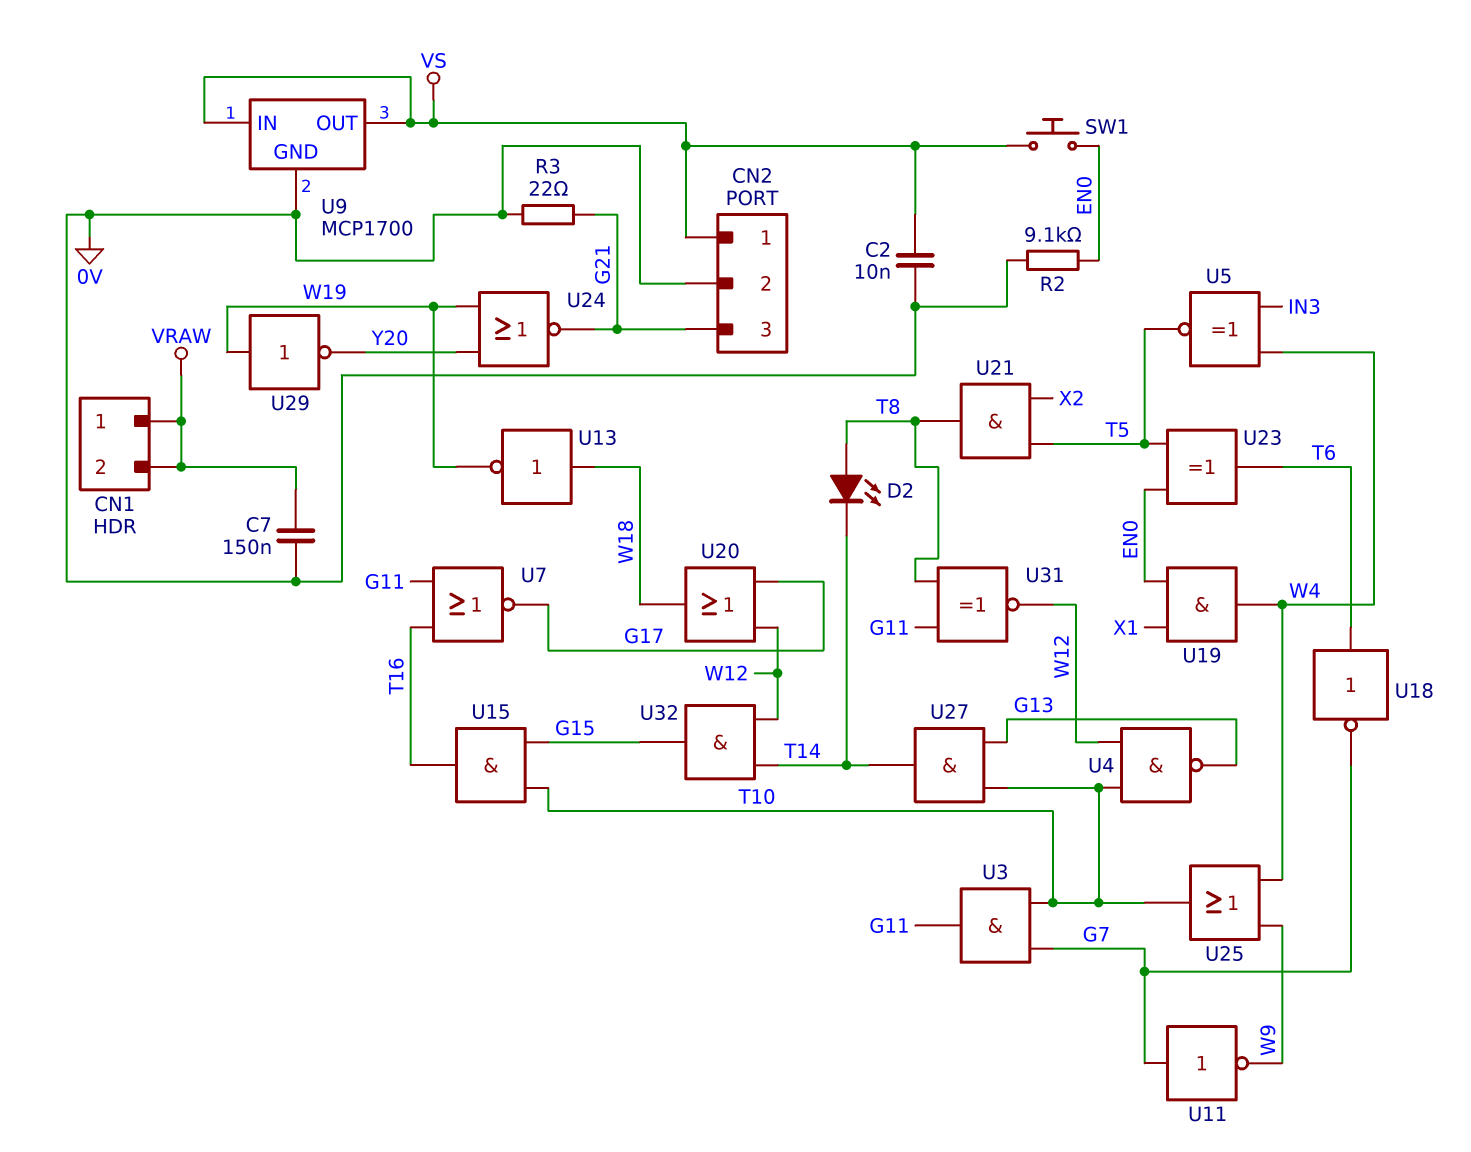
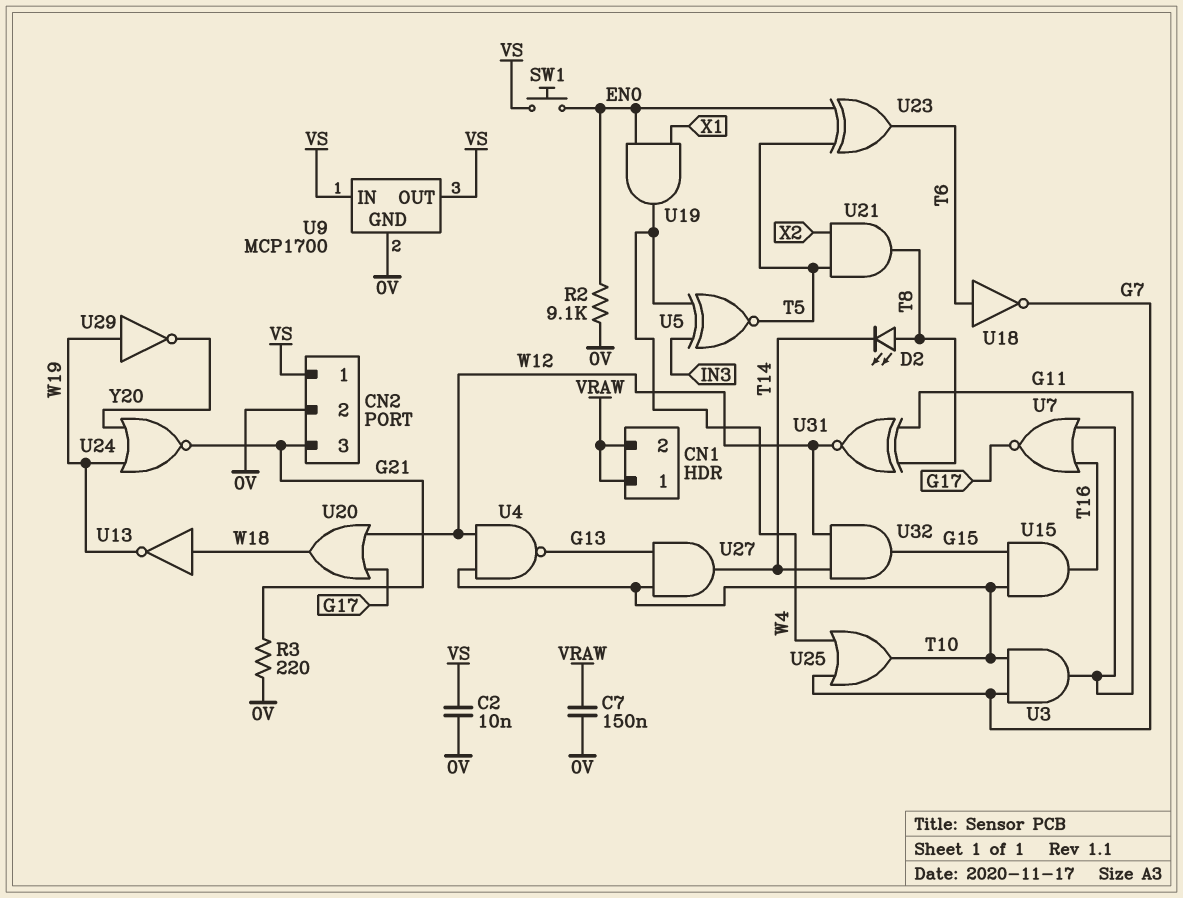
R3: 22 (0V, G21) -> 220 (0V, G21)
U11: NOT (in G7, out W9) -> none
U25: OR (in W4, in W9, out T10) -> OR (in G7, in W4, out T10)

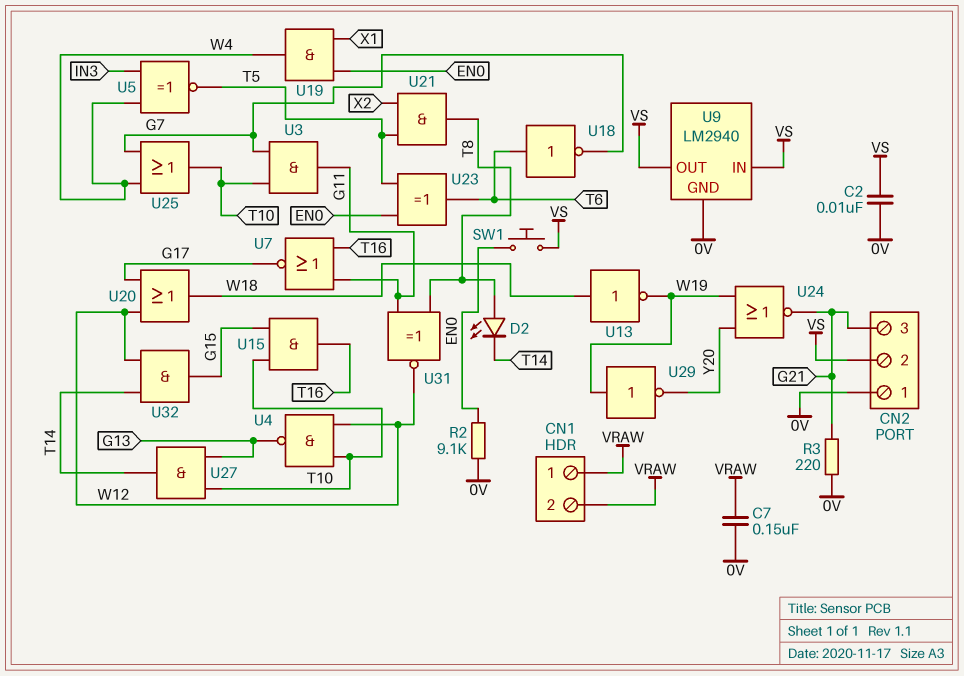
CN2 pin 1: VS -> 0V
CN2 pin 2: 0V -> VS
U9: MCP1700 -> LM2940

